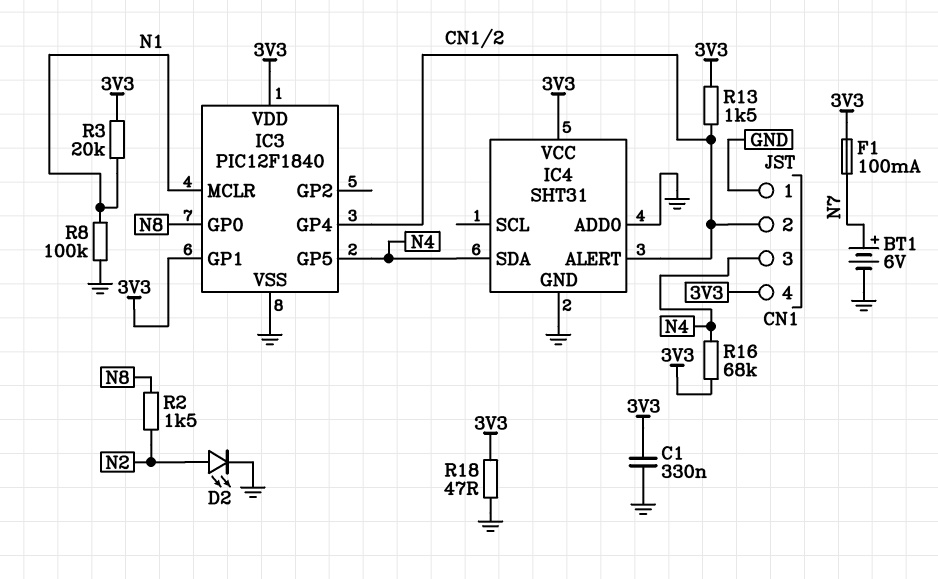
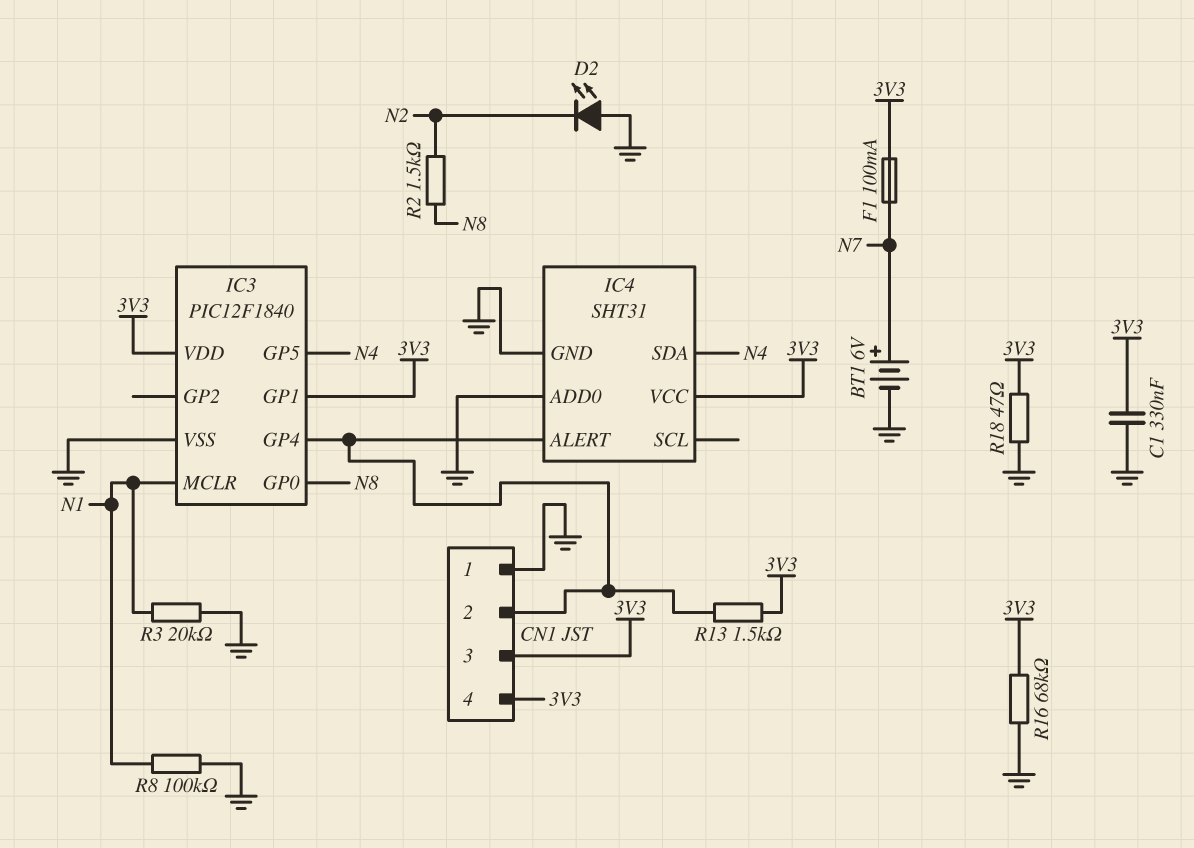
CN1 pin 3: N4 -> 3V3
D2: LED (A N2, K GND) -> LED (A GND, K N2)
R3: 20k (3V3, N1) -> 20k (GND, N1)
R16: 68k (3V3, N4) -> 68k (3V3, GND)

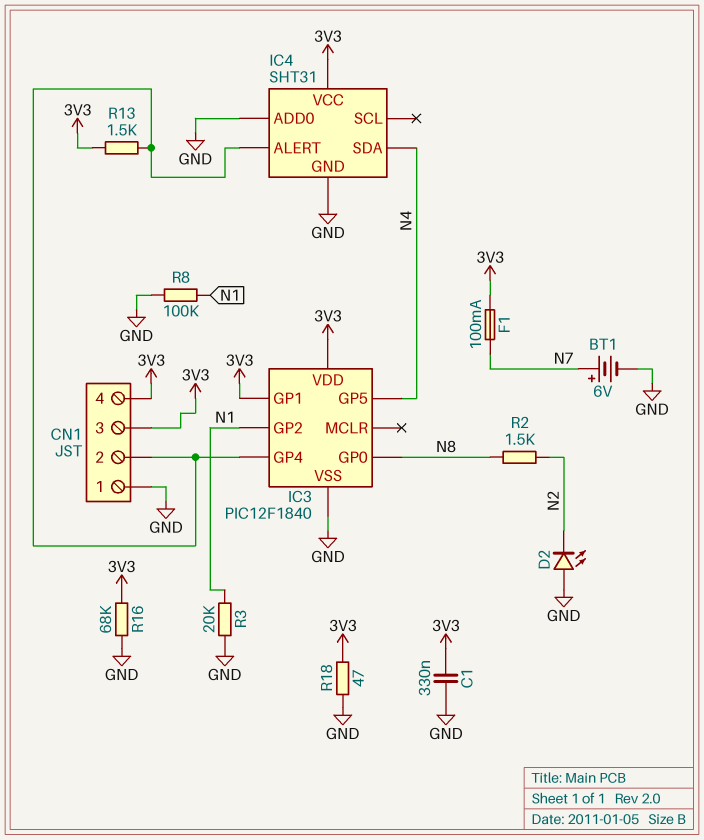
IC3 pin GP2: none -> N1
IC3 pin MCLR: N1 -> none

